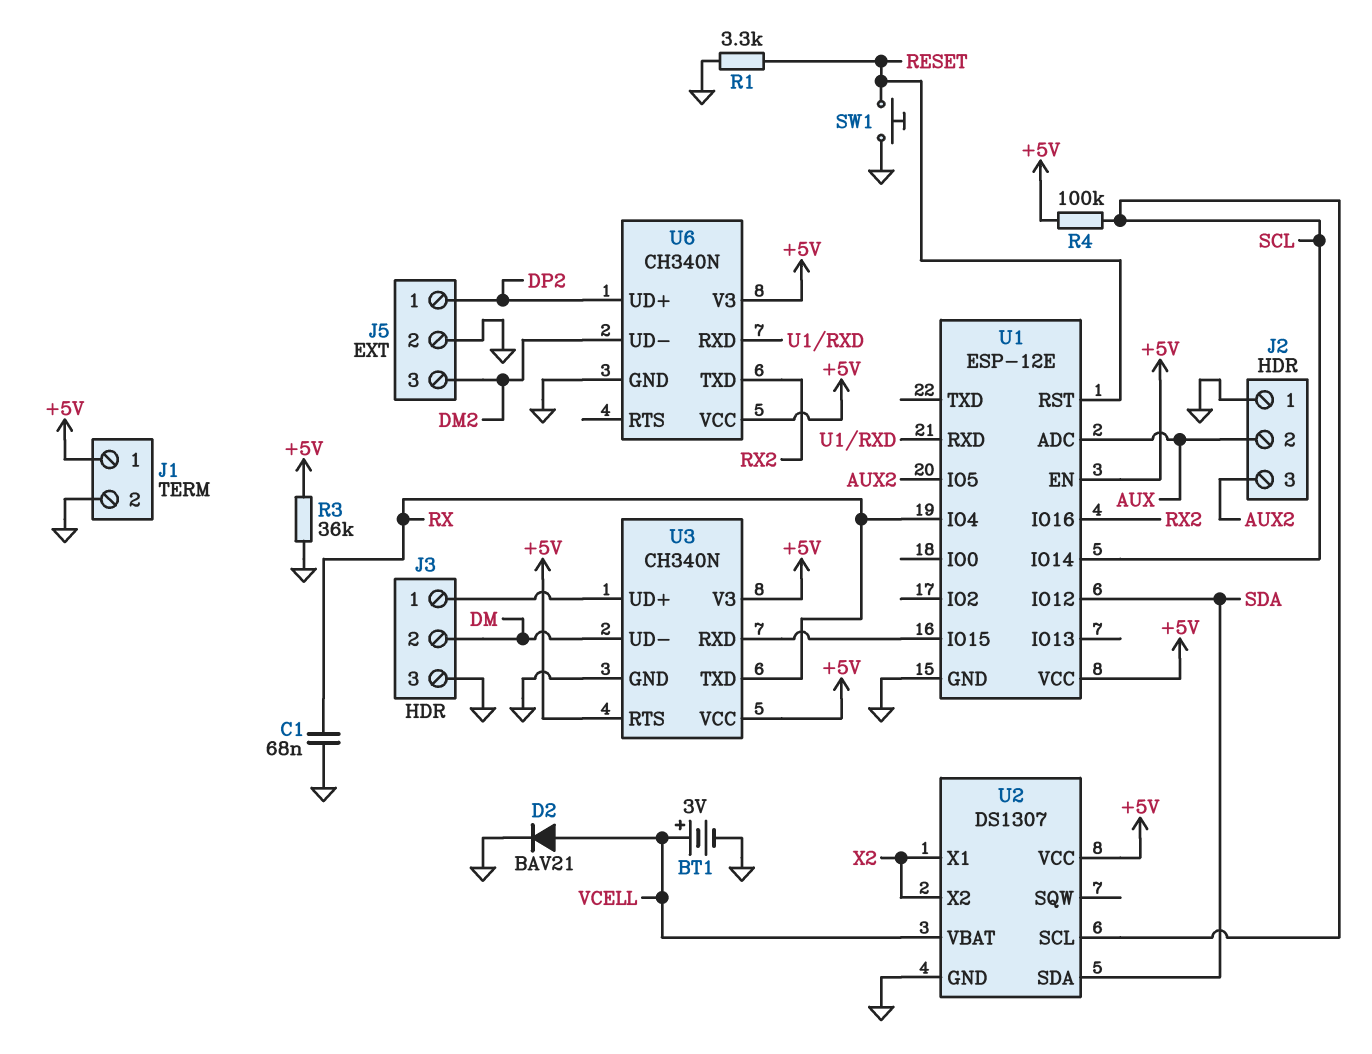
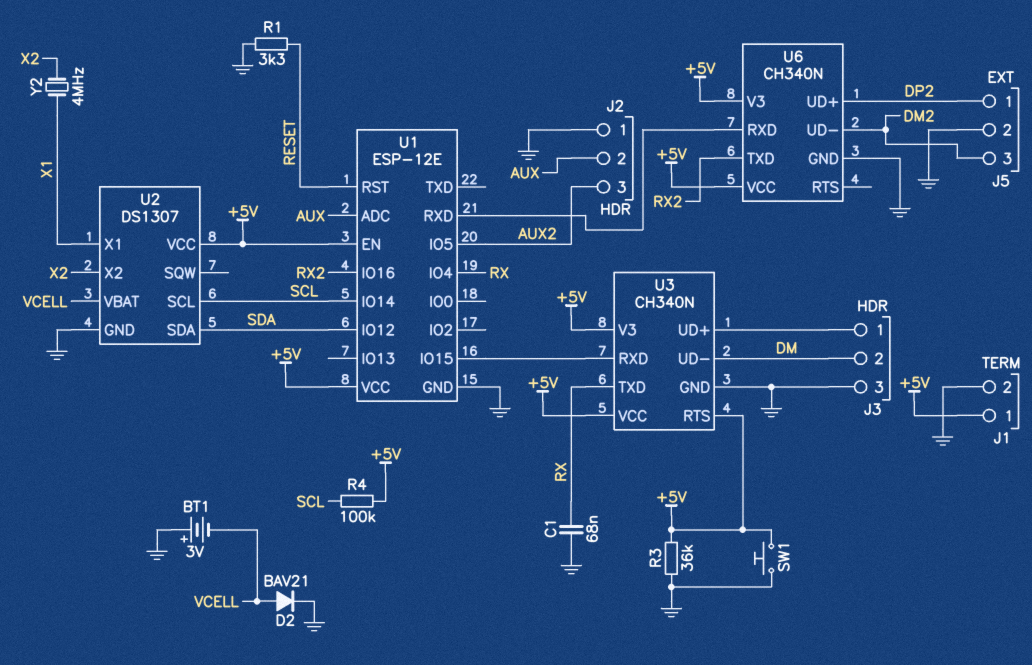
BT1: 3V (plus VCELL, minus GND) -> 3V (plus GND, minus VCELL)
SW1: button (GND, RESET) -> button (+5V, GND)
U2 pin X1: X2 -> X1
Y2: none -> 4MHz (X1, X2)

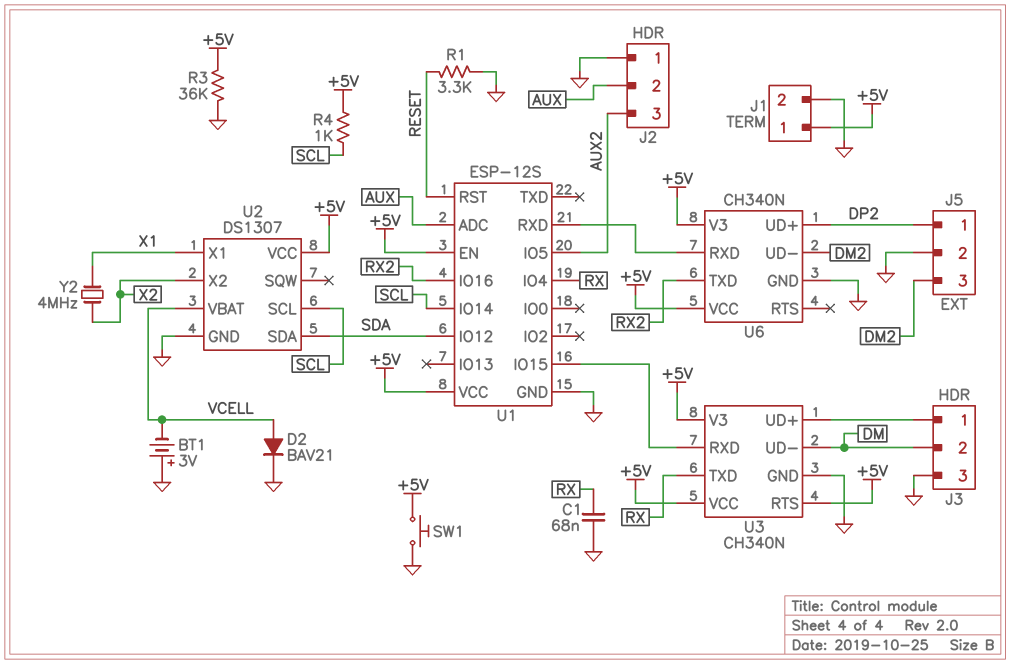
R4: 100k (+5V, SCL) -> 1k (+5V, SCL)
U1: ESP-12E -> ESP-12S

